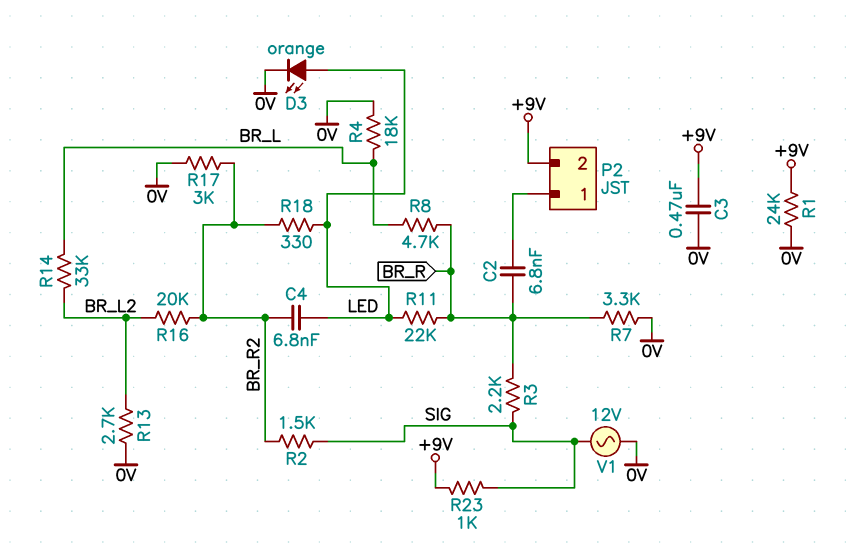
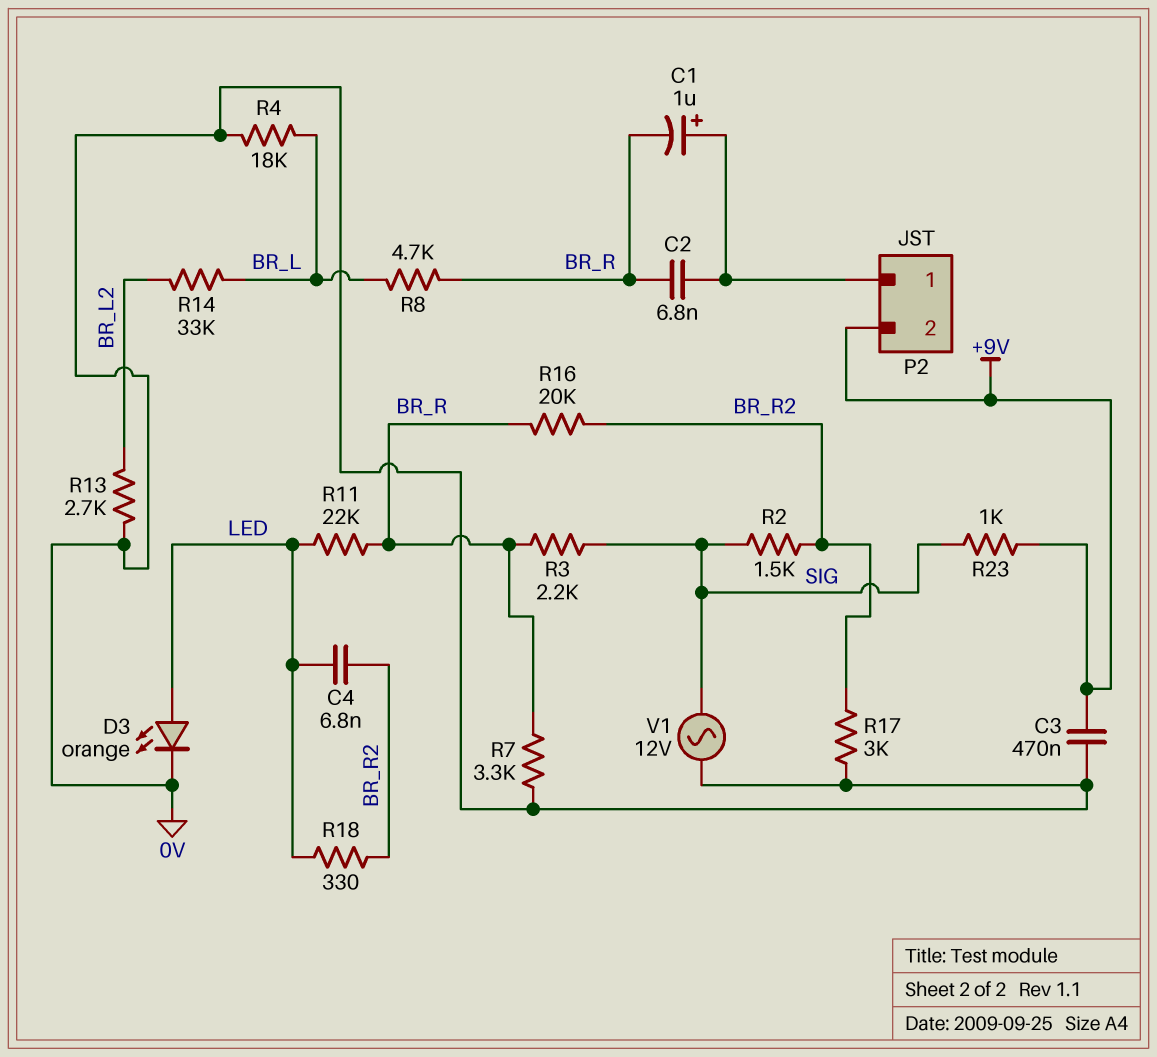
C1: none -> 1uF (plus P2/1, minus BR_R)
R1: 24k (+9V, 0V) -> none
R16: 20k (BR_L2, BR_R2) -> 20k (BR_R, BR_R2)

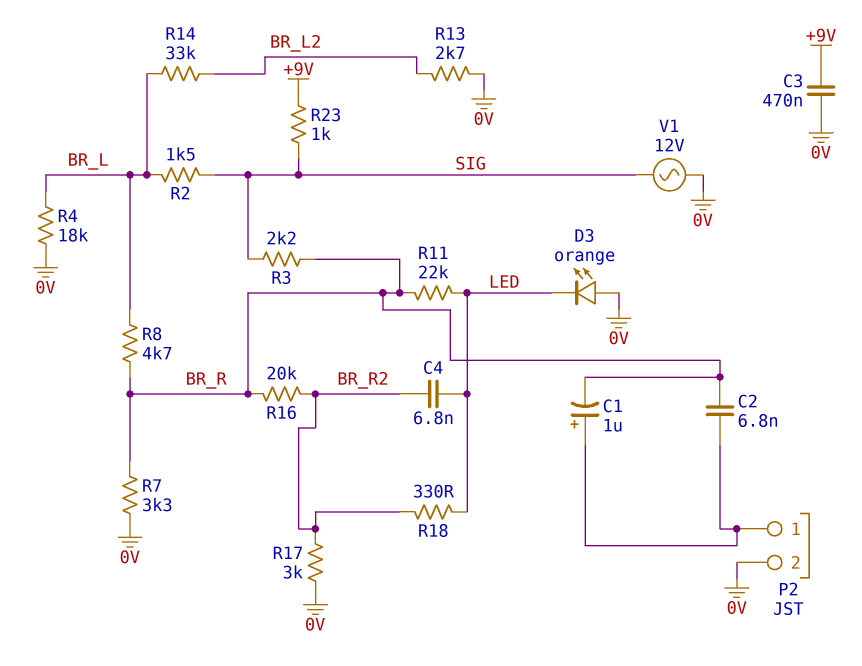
D3: LED orange (A LED, K 0V) -> LED orange (A 0V, K LED)
P2 pin 2: +9V -> 0V
R2: 1.5k (BR_R2, SIG) -> 1.5k (BR_L, SIG)

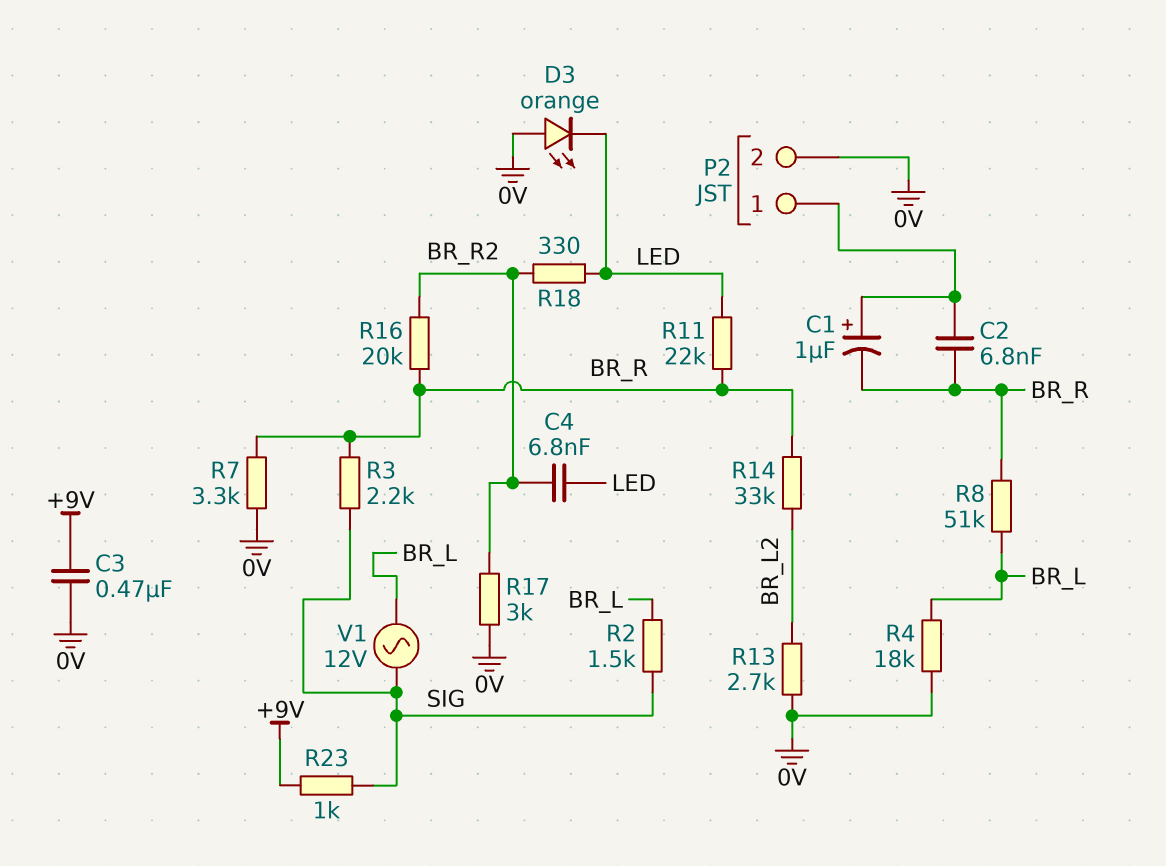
R8: 4.7k (BR_L, BR_R) -> 51k (BR_L, BR_R)
R14: 33k (BR_L, BR_L2) -> 33k (BR_L2, BR_R)
V1: AC 12V (0V, SIG) -> AC 12V (BR_L, SIG)

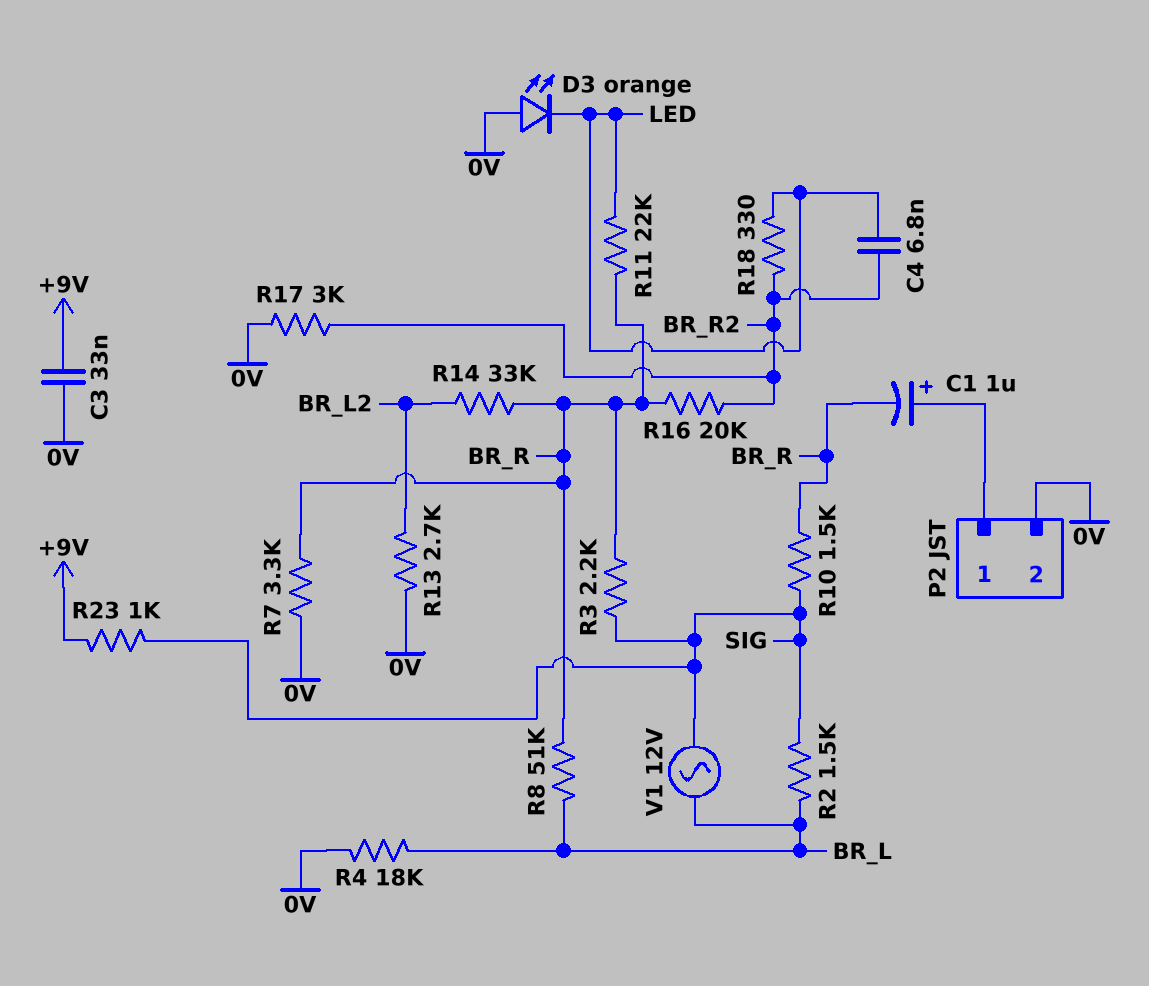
C2: 6.8nF (BR_R, P2/1) -> none
C3: 470nF (+9V, 0V) -> 33nF (+9V, 0V)
R10: none -> 1.5k (BR_R, SIG)

